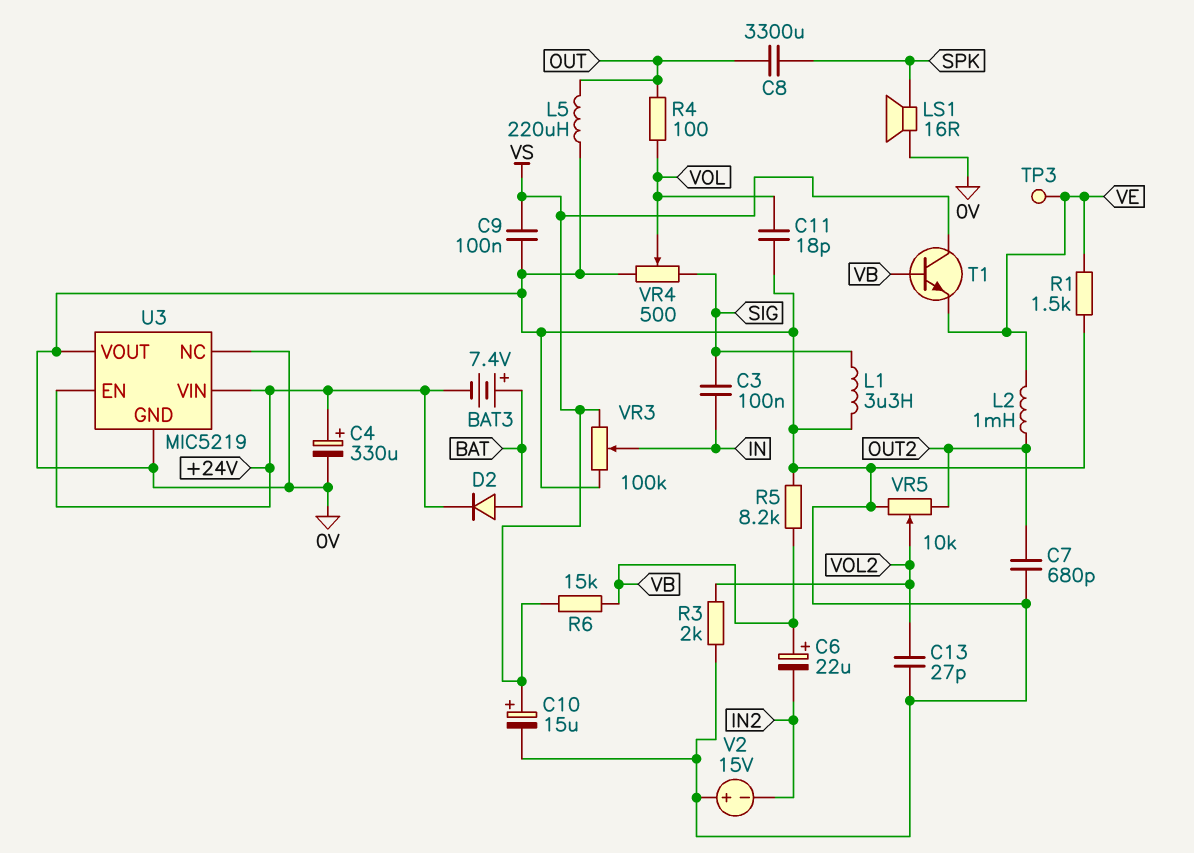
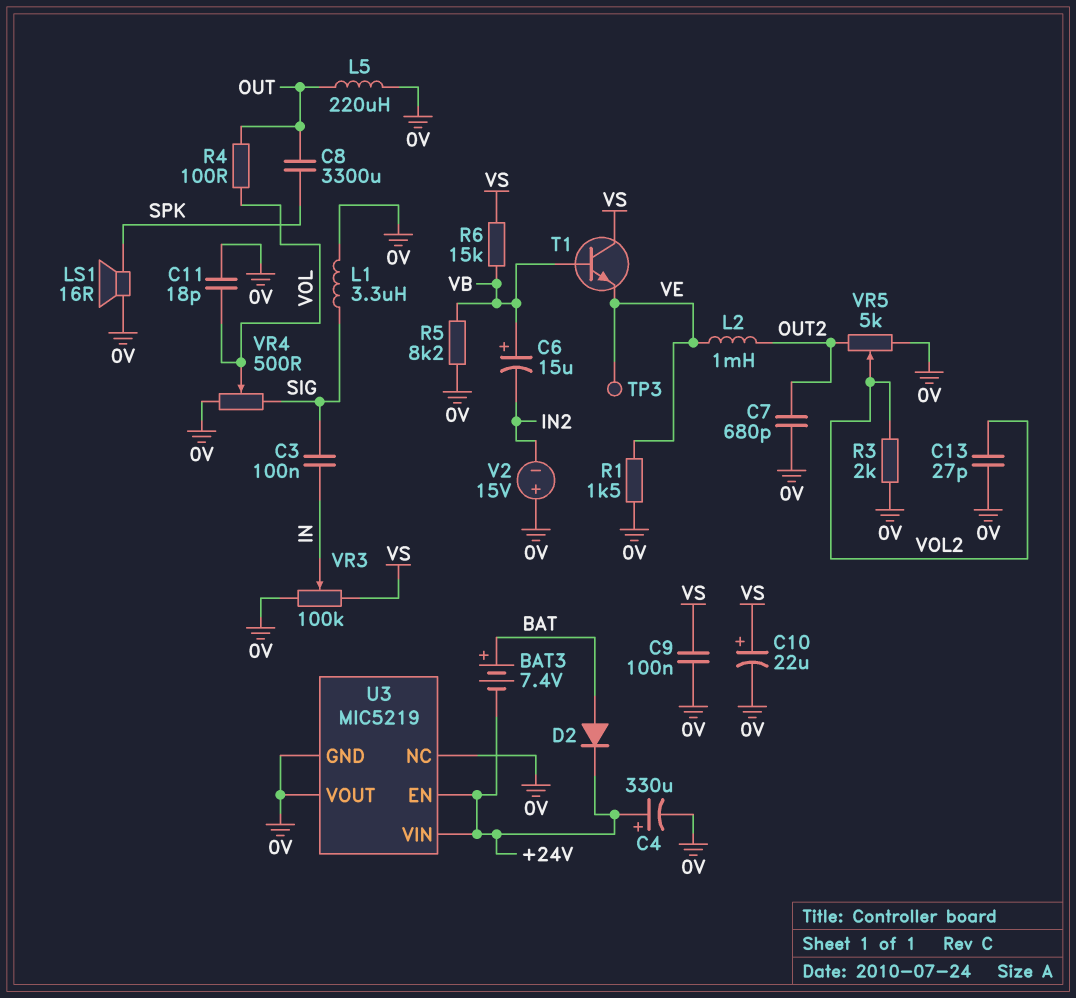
C6: 22uF (plus VB, minus IN2) -> 15uF (plus VB, minus IN2)
C10: 15uF (plus VS, minus 0V) -> 22uF (plus VS, minus 0V)
VR5: 10k (0V, OUT2, wiper VOL2) -> 5k (0V, OUT2, wiper VOL2)

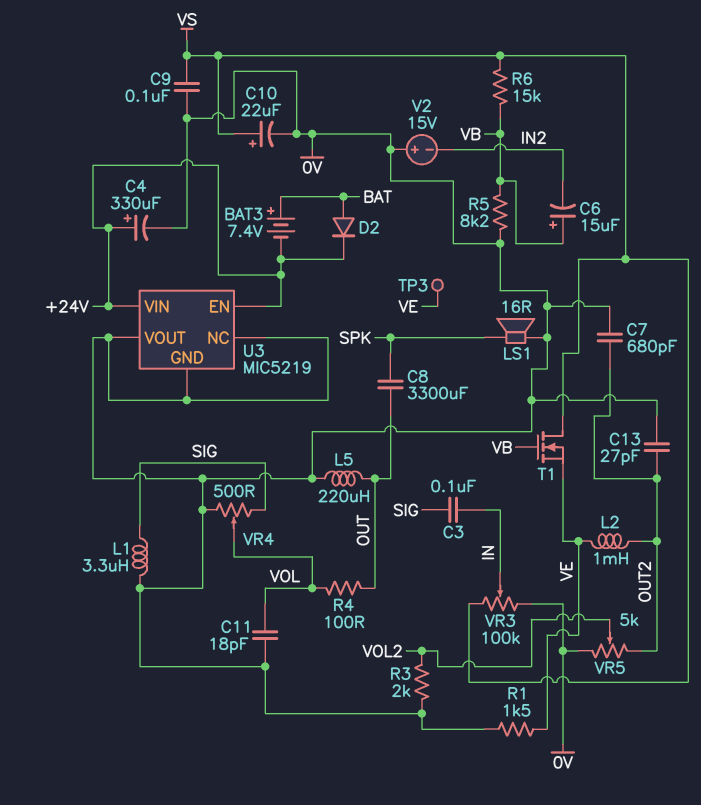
C13: 27pF (0V, VOL2) -> 27pF (0V, OUT2)
T1: NPN (B VB, C VS, E VE) -> NMOS (G VB, D VS, S VE)

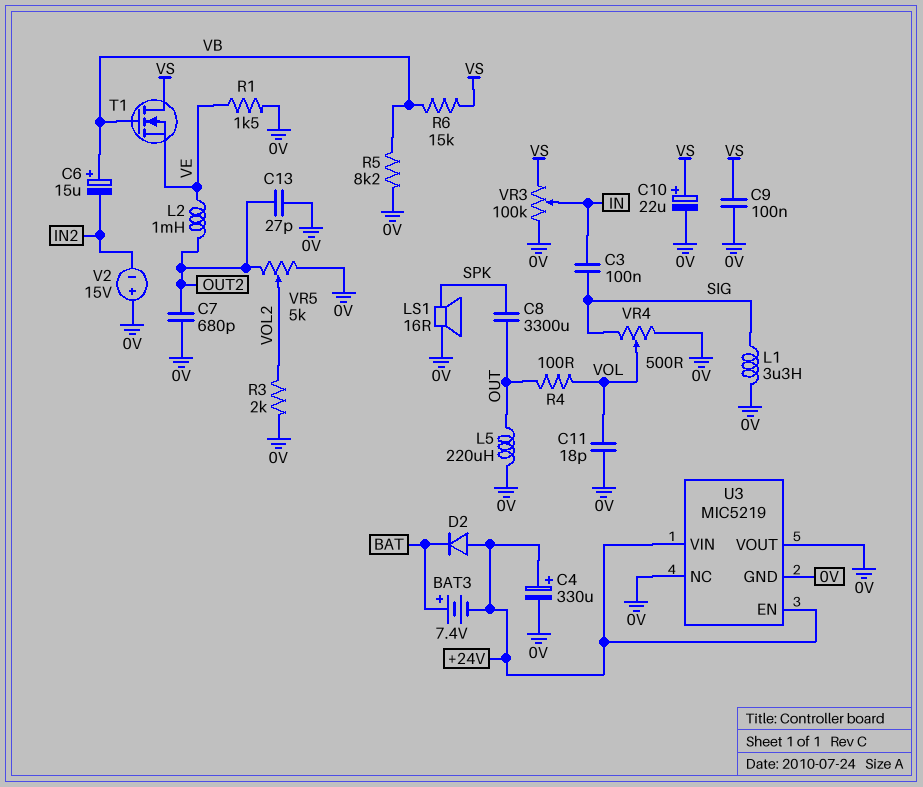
D2: diode (A BAT, K +24V) -> diode (A +24V, K BAT)
TP3: test point (VE) -> none

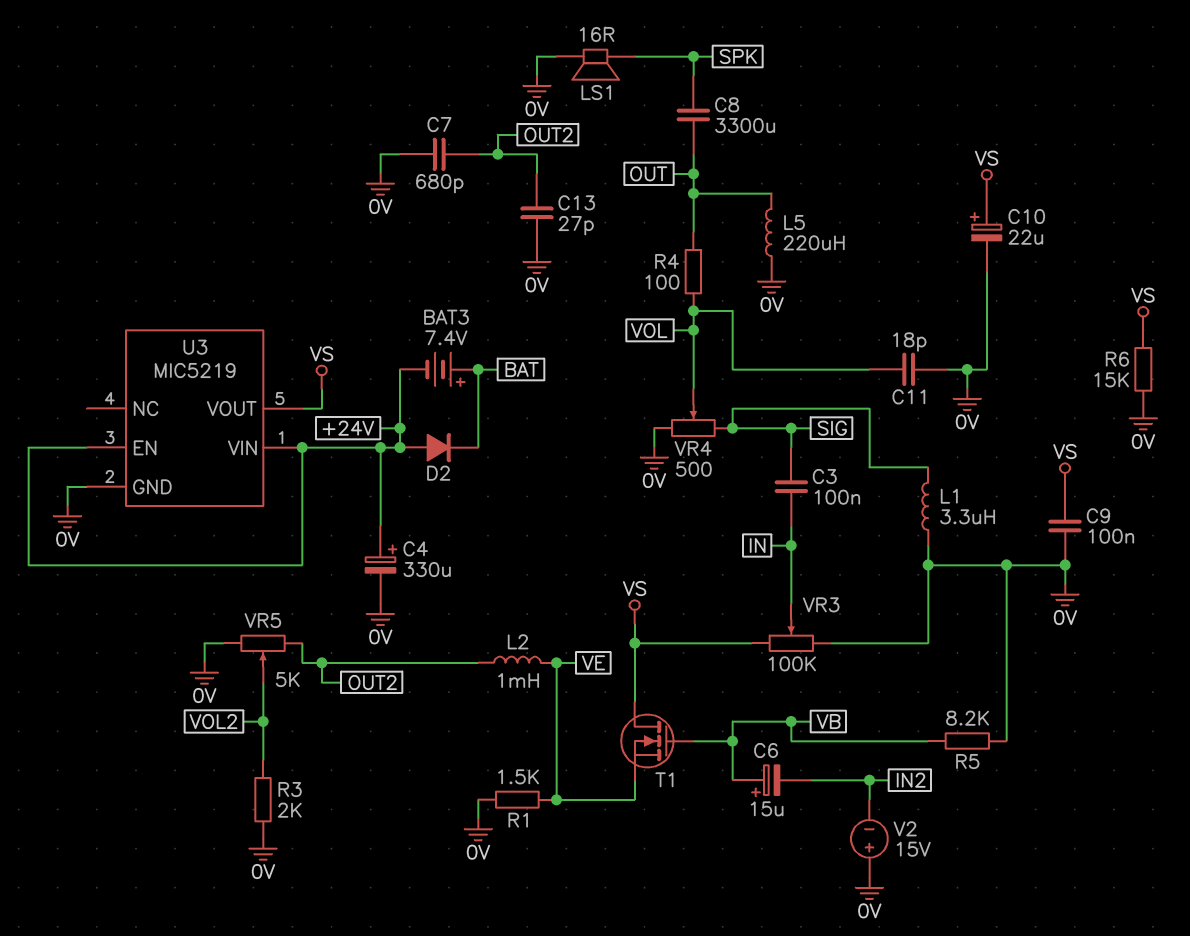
R6: 15k (VB, VS) -> 15k (0V, VS)
U3 pin NC: 0V -> none
U3 pin VOUT: 0V -> VS

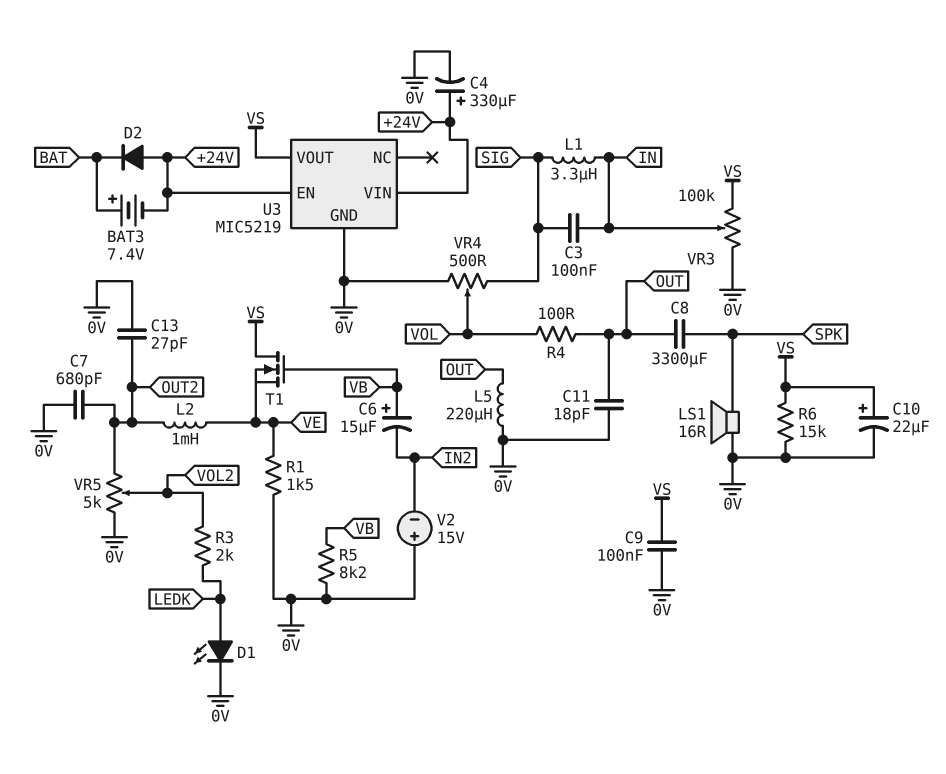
C11: 18pF (0V, VOL) -> 18pF (0V, OUT)
D1: none -> LED (A LEDK, K 0V)
L1: 3.3uH (0V, SIG) -> 3.3uH (IN, SIG)
R3: 2k (0V, VOL2) -> 2k (LEDK, VOL2)

